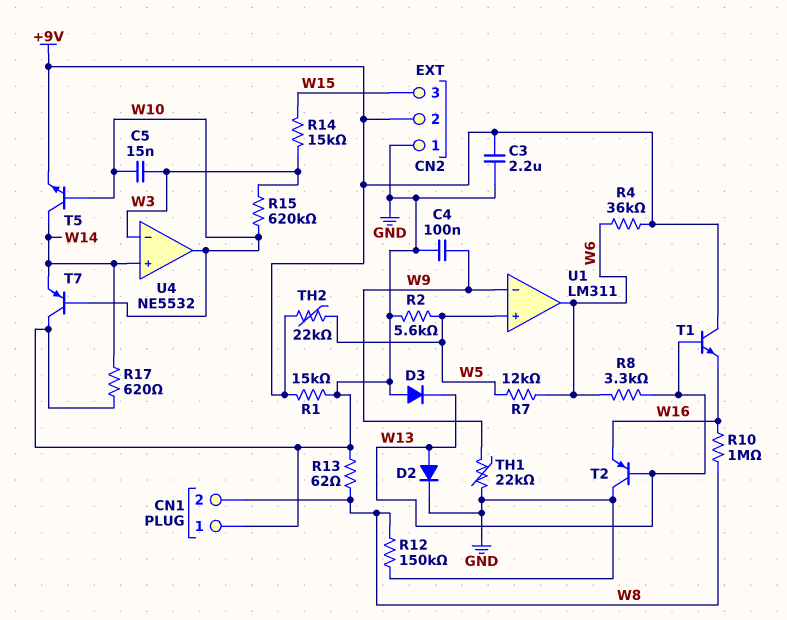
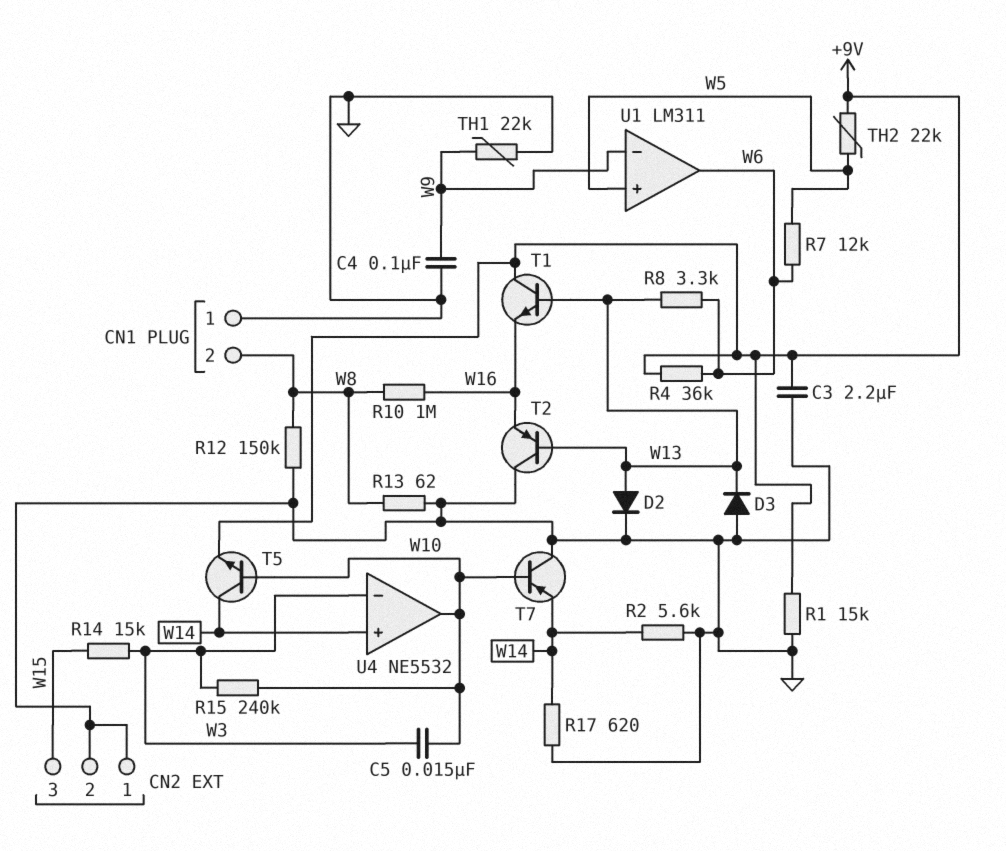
CN2 pin 2: +9V -> GND
R2: 5.6k (GND, W5) -> 5.6k (GND, W14)
R15: 620k (W3, W10) -> 240k (W3, W10)

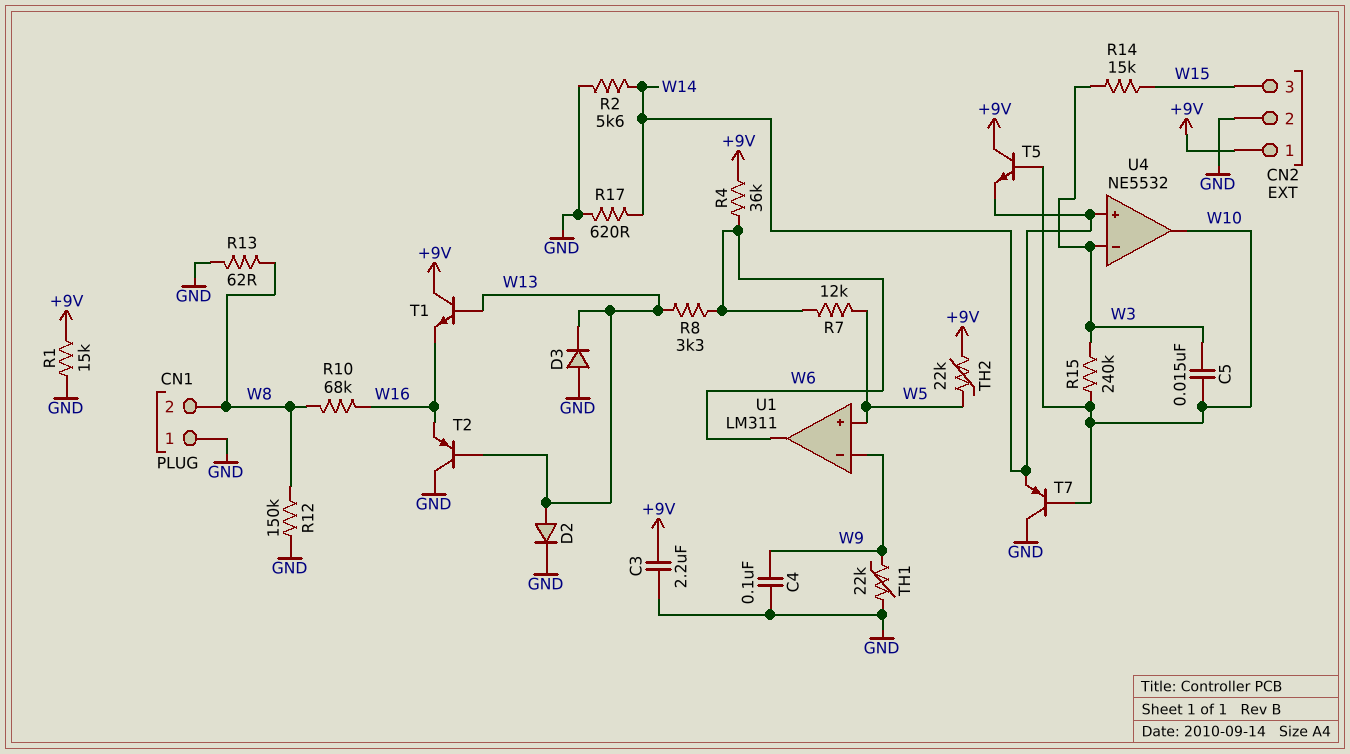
CN2 pin 1: GND -> +9V
R10: 1M (W8, W16) -> 68k (W8, W16)
T5: NPN (B W10, C W14, E +9V) -> NPN (B W10, C +9V, E W14)

